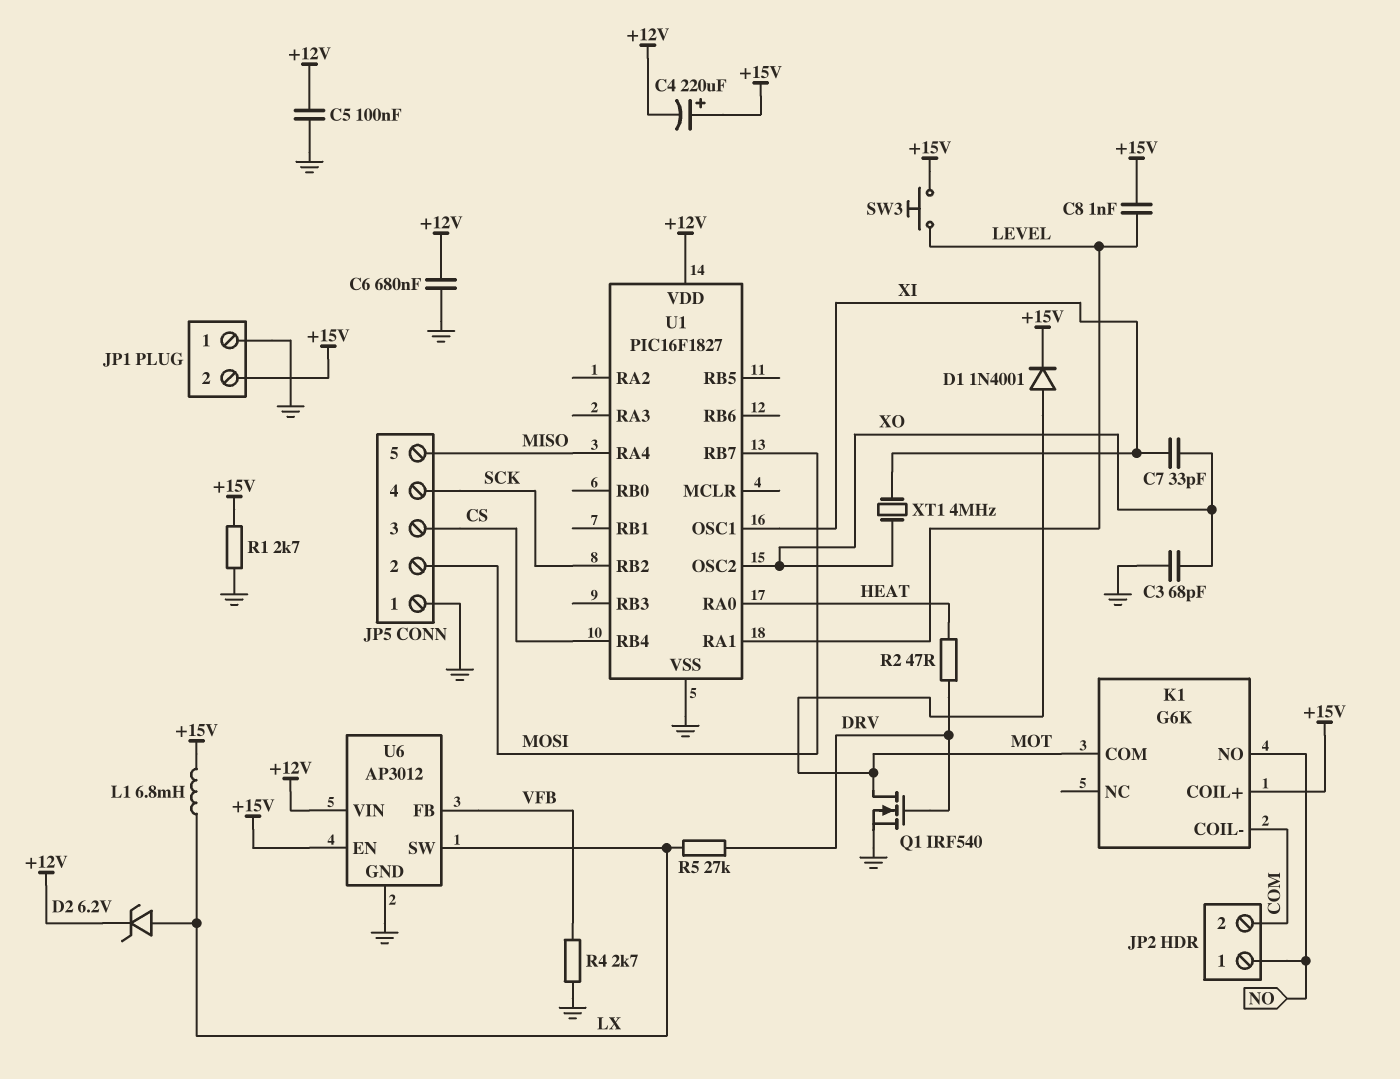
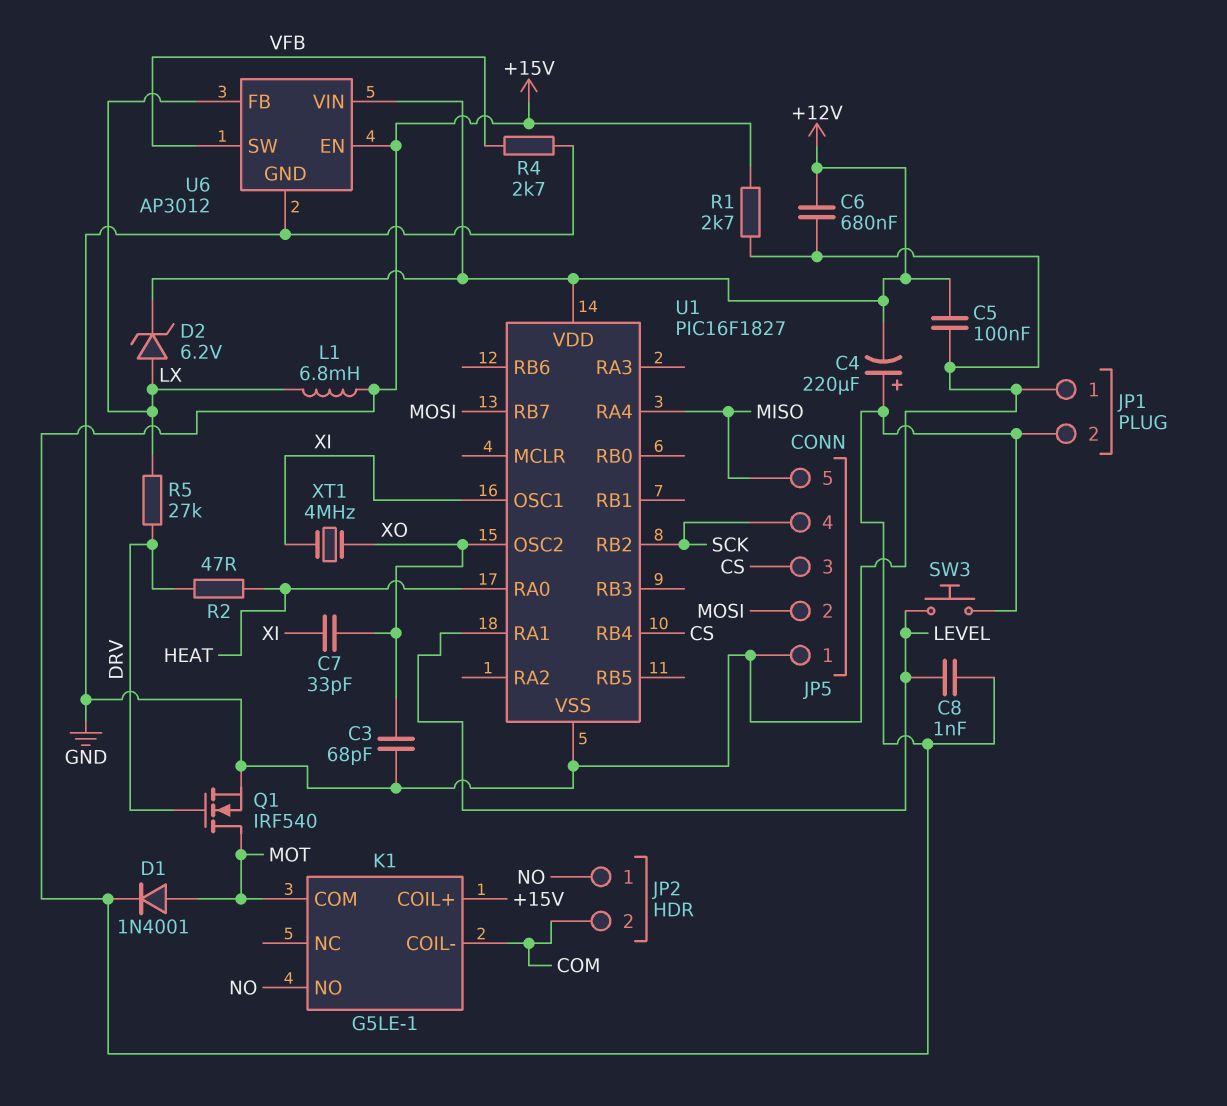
K1: G6K -> G5LE-1
U6 pin FB: VFB -> LX
U6 pin SW: LX -> VFB

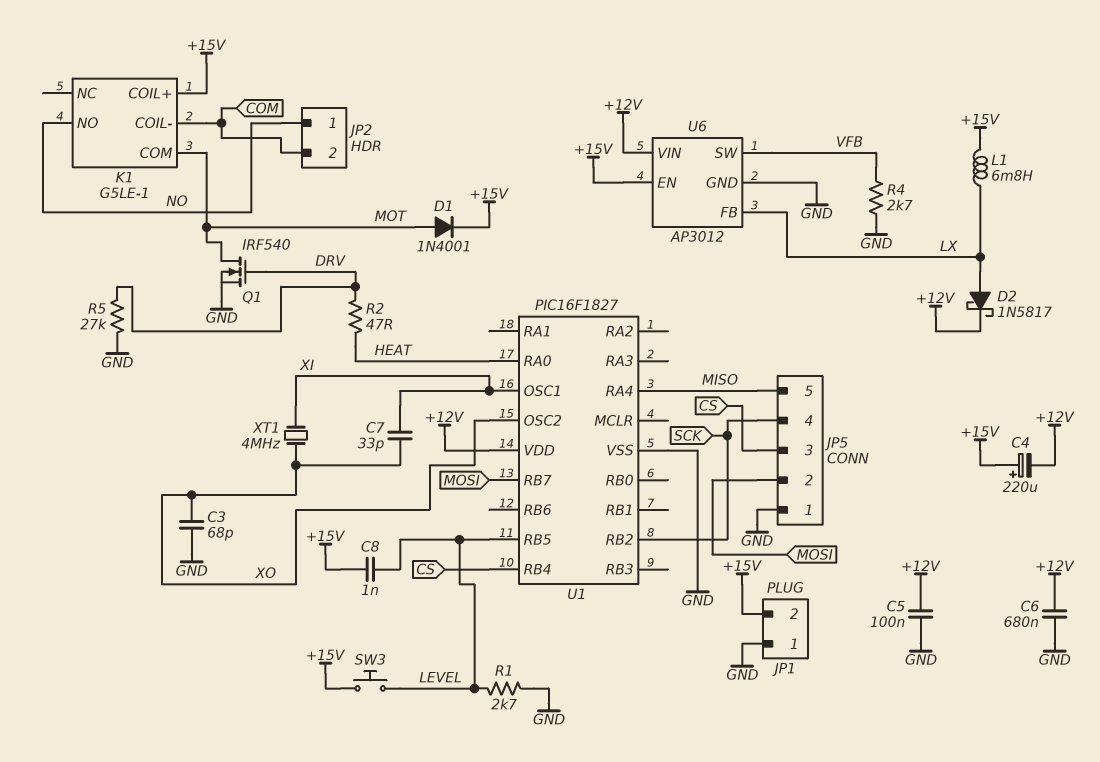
D2: zener 6.2V (A LX, K +12V) -> schottky 1N5817 (A LX, K +12V)
R1: 2.7k (+15V, GND) -> 2.7k (GND, LEVEL)
R5: 27k (DRV, LX) -> 27k (DRV, GND)
U1 pin RA1: LEVEL -> none
U1 pin RB5: none -> LEVEL

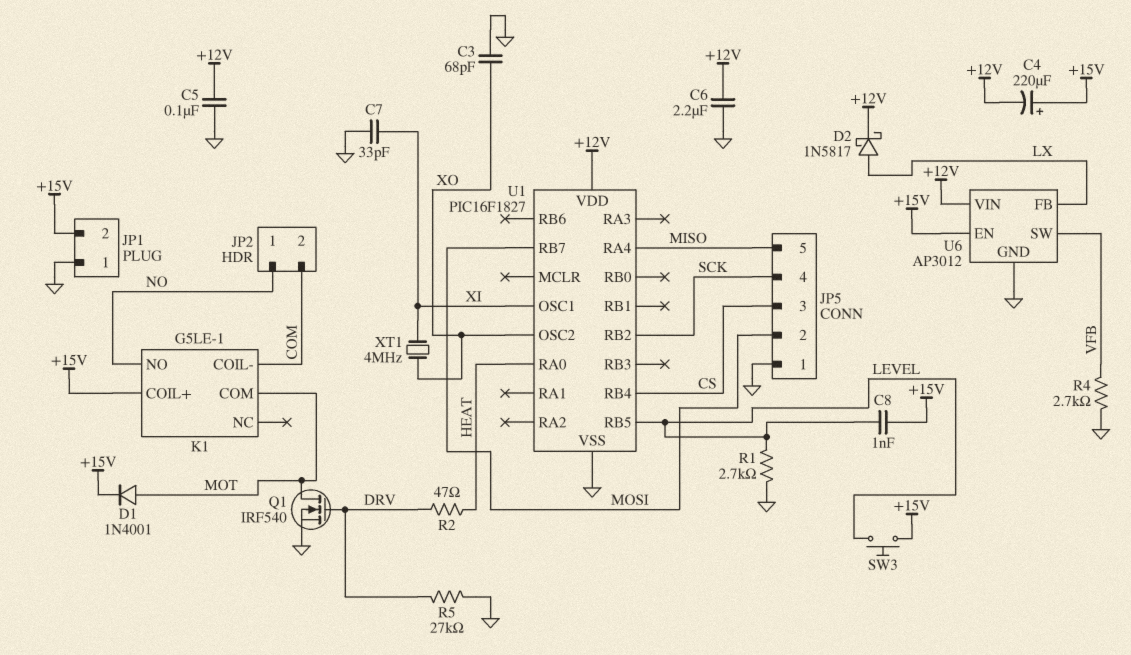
C6: 680nF (+12V, GND) -> 2.2uF (+12V, GND)
C7: 33pF (XI, XO) -> 33pF (GND, XI)
L1: 6.8mH (+15V, LX) -> none

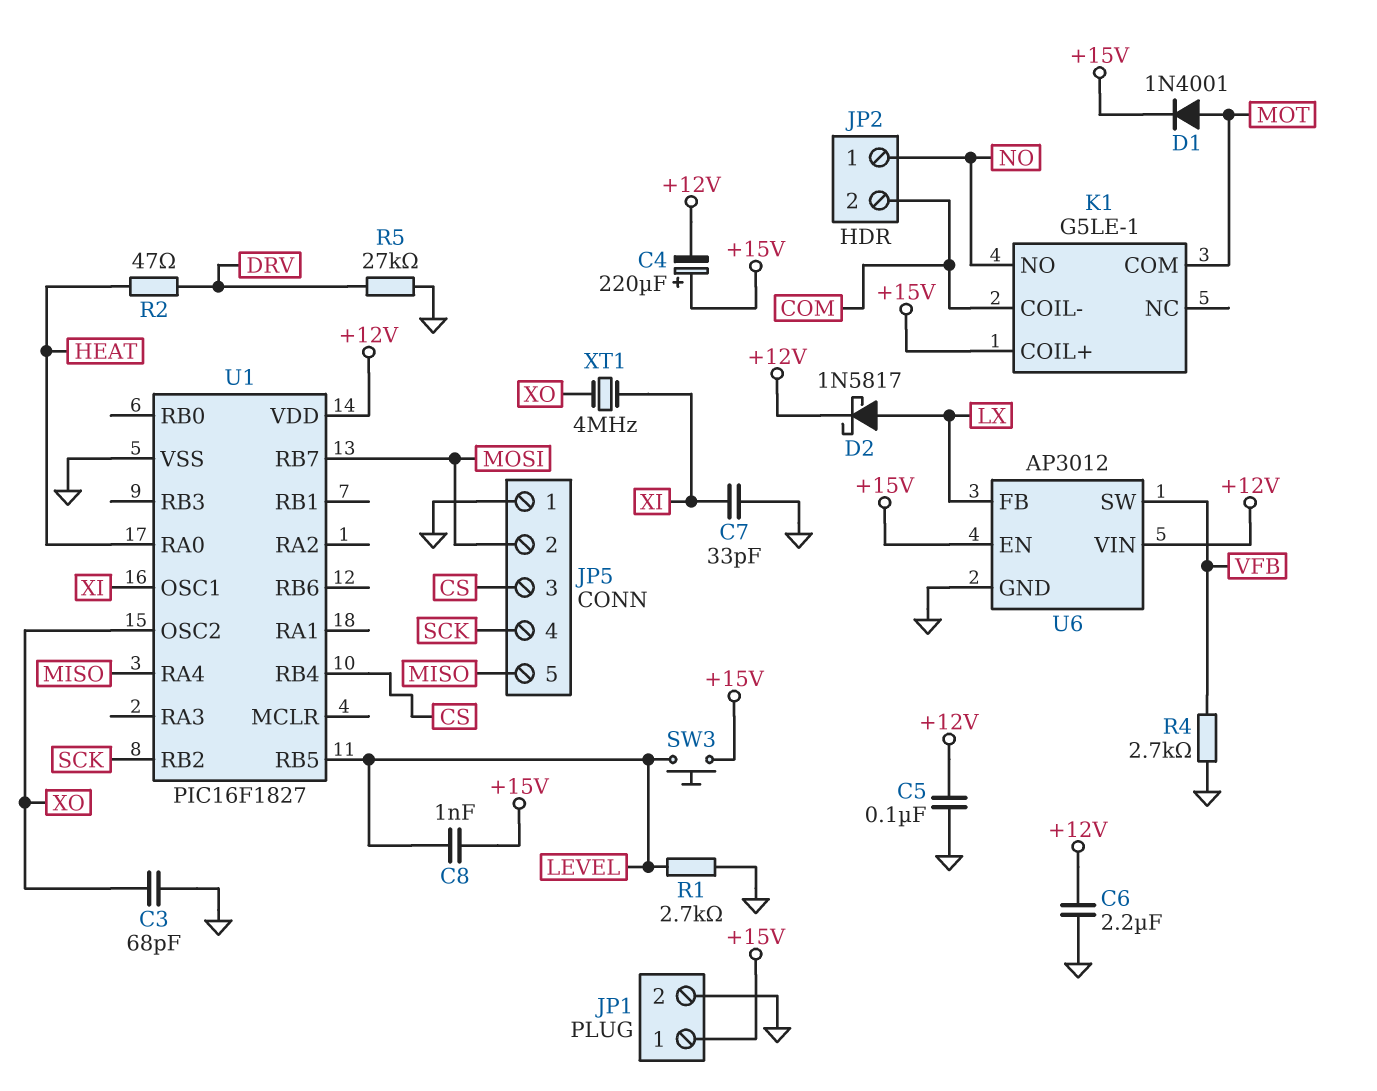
JP1 pin 1: GND -> +15V
JP1 pin 2: +15V -> GND
Q1: NMOS IRF540 (G DRV, D MOT, S GND) -> none

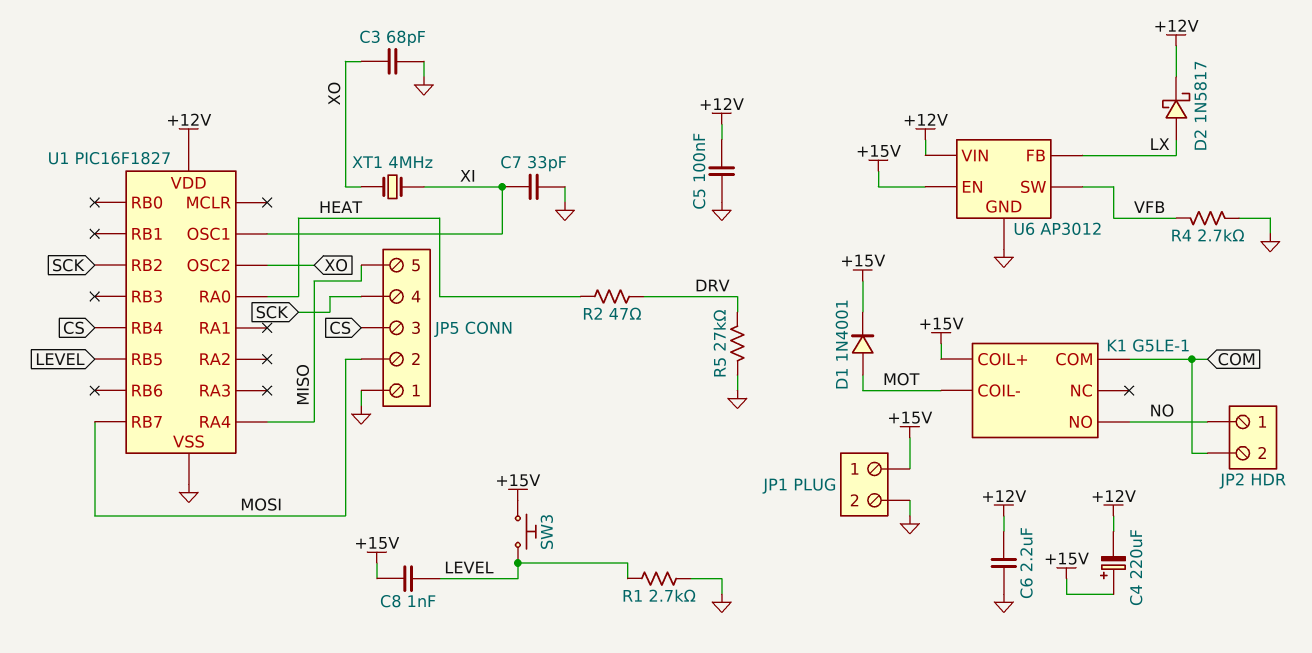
K1 pin COIL-: COM -> MOT
K1 pin COM: MOT -> COM

